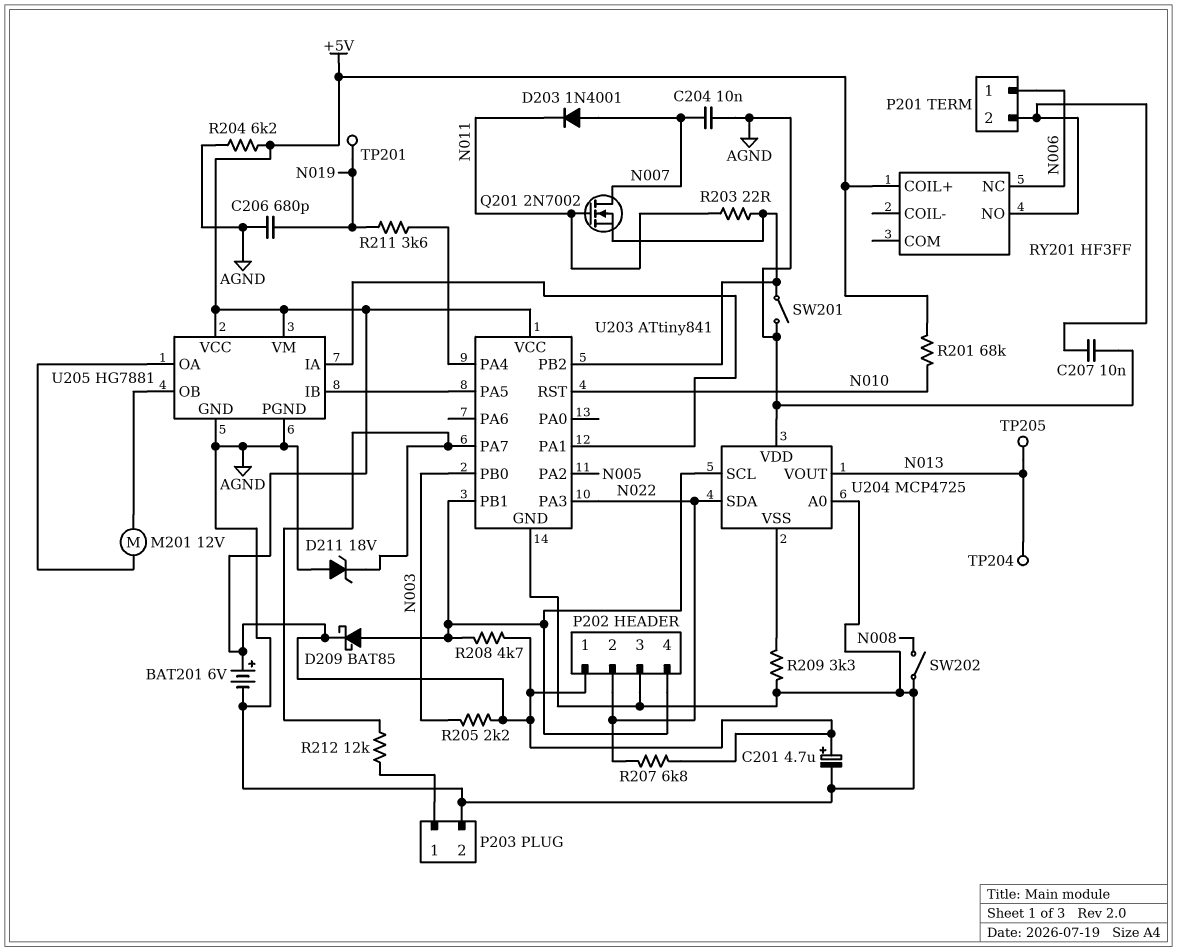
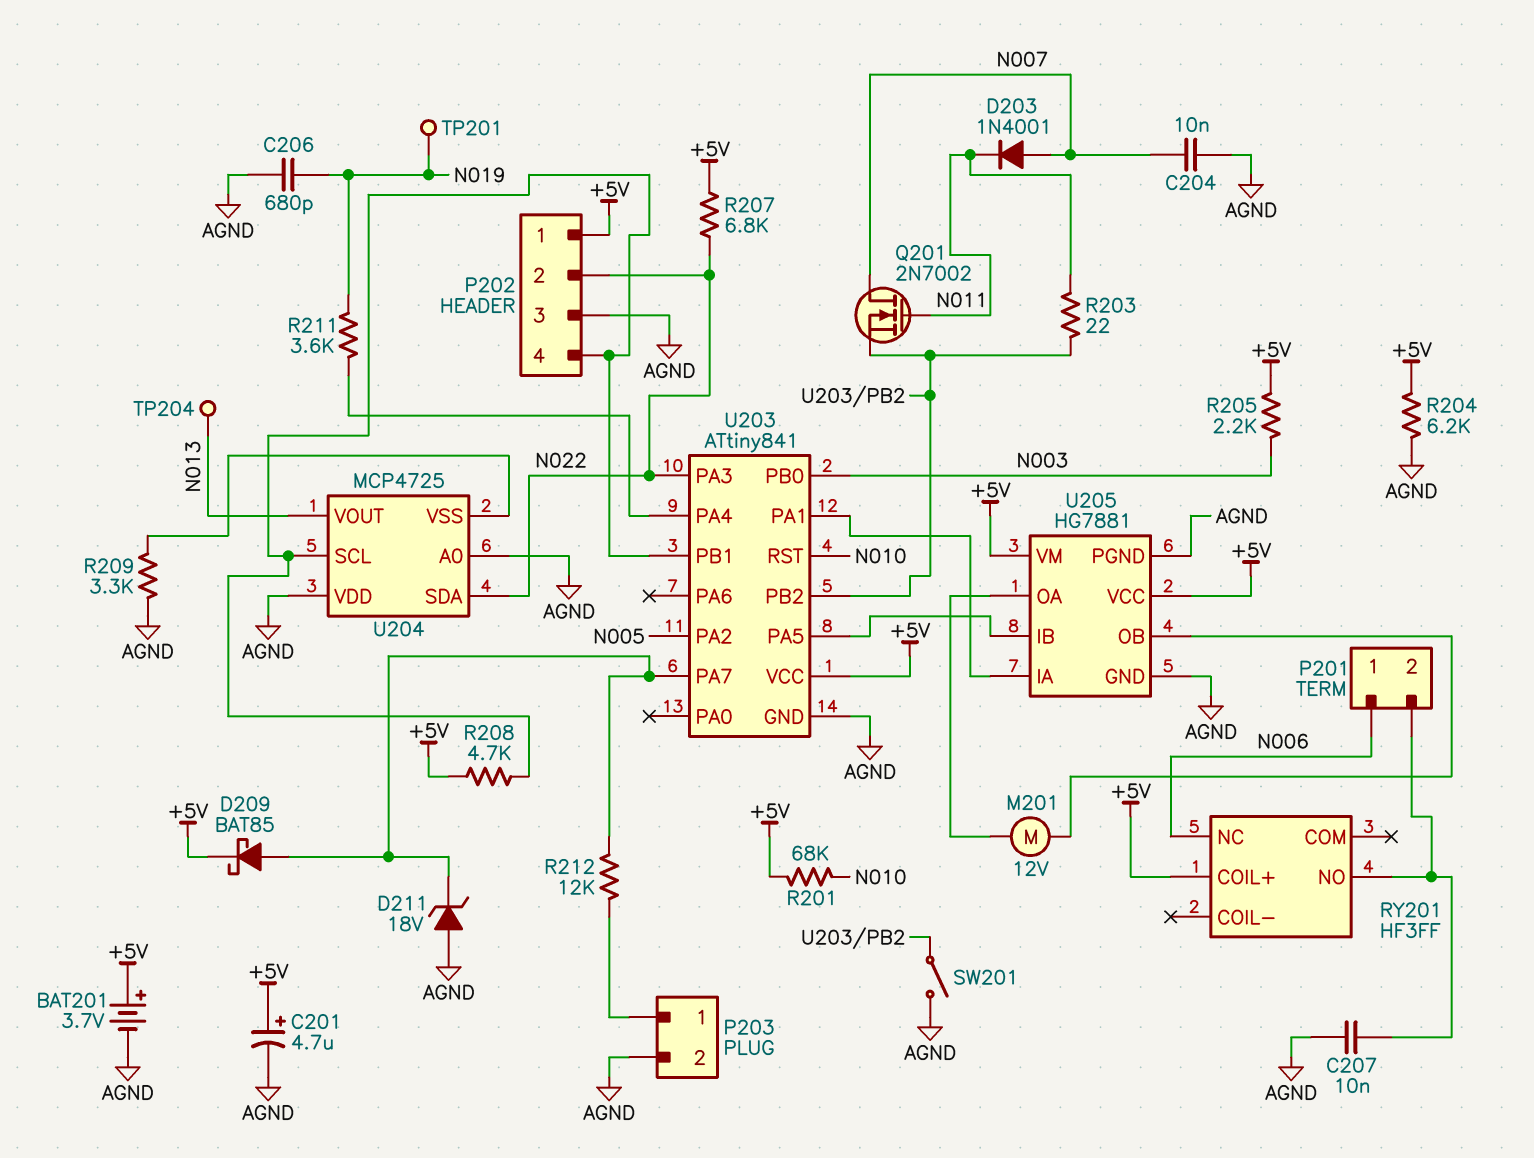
BAT201: 6V (plus +5V, minus AGND) -> 3.7V (plus +5V, minus AGND)
D209: schottky BAT85 (A P202/4, K +5V) -> schottky BAT85 (A U203/PA7, K +5V)
SW202: switch (AGND, N008) -> none
TP205: test point (N013) -> none

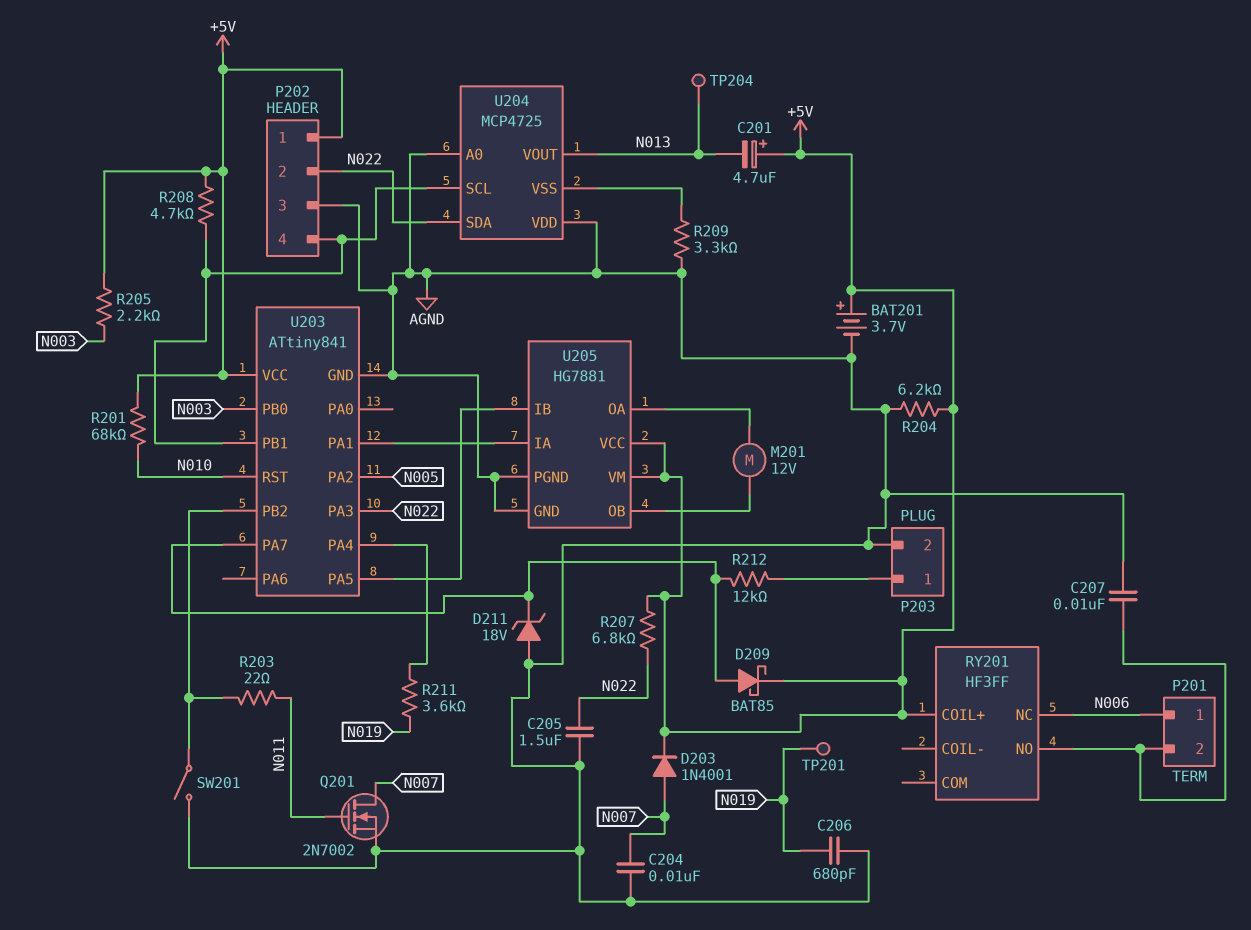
C201: 4.7uF (plus +5V, minus AGND) -> 4.7uF (plus +5V, minus N013)
C205: none -> 1.5uF (AGND, N022)
D203: diode 1N4001 (A N007, K N011) -> diode 1N4001 (A N007, K +5V)
Q201: NMOS 2N7002 (G N011, D N007, S U203/PB2) -> NMOS 2N7002 (G N011, D N007, S AGND)

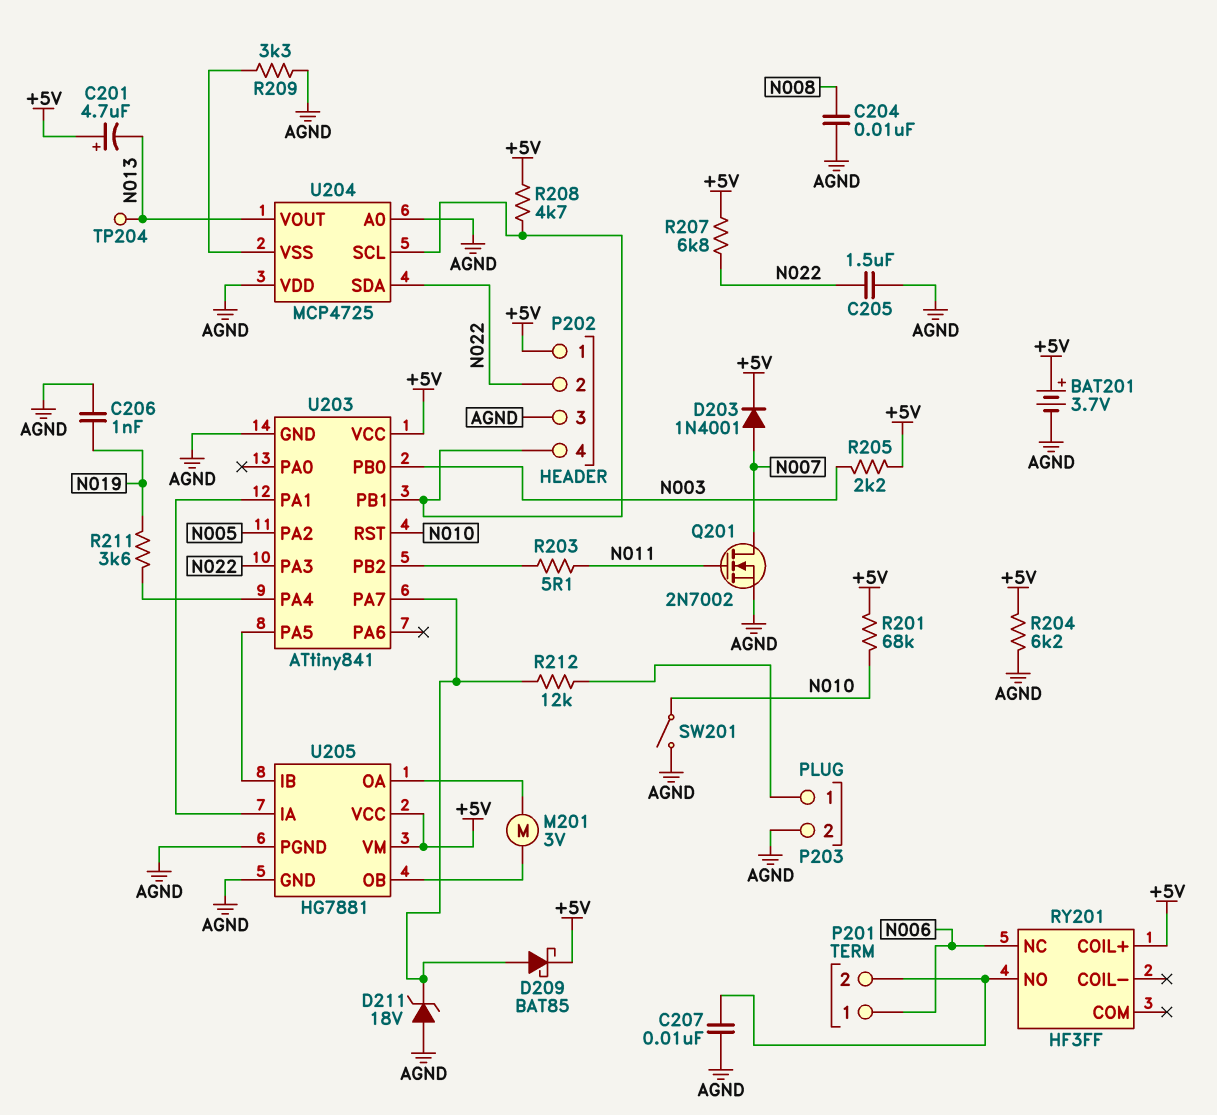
C204: 10nF (AGND, N007) -> 10nF (AGND, N008)
C206: 680pF (AGND, N019) -> 1nF (AGND, N019)
M201: motor 12V (U205/OA, U205/OB) -> motor 3V (U205/OA, U205/OB)
R203: 22 (N011, U203/PB2) -> 5.1 (N011, U203/PB2)
SW201: switch (AGND, U203/PB2) -> switch (AGND, N010)
TP201: test point (N019) -> none

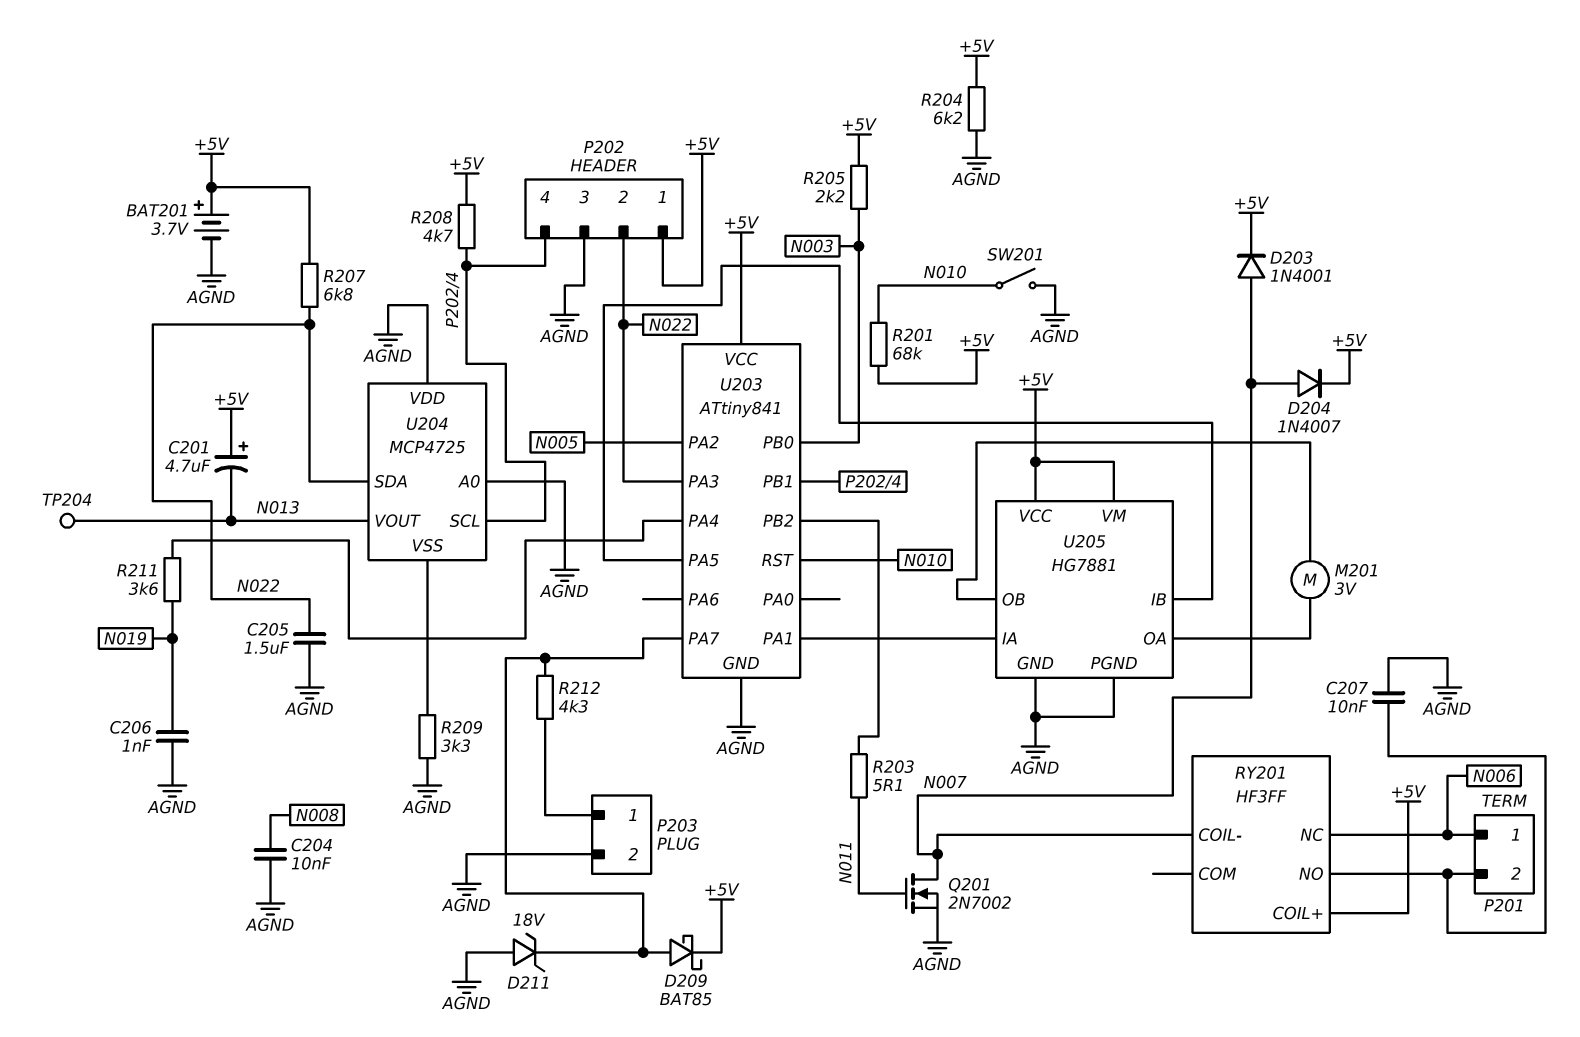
D204: none -> diode 1N4007 (A N007, K +5V)
R212: 12k (P203/1, U203/PA7) -> 4.3k (P203/1, U203/PA7)
RY201 pin COIL-: none -> N007

